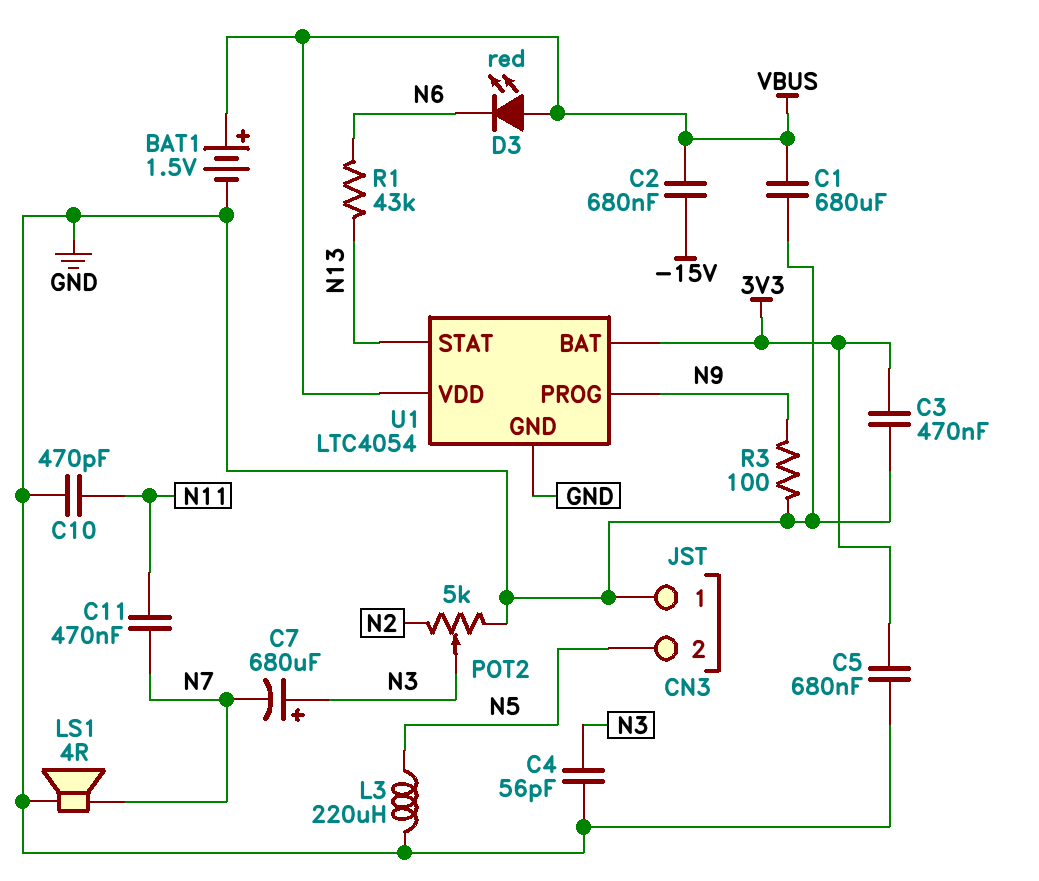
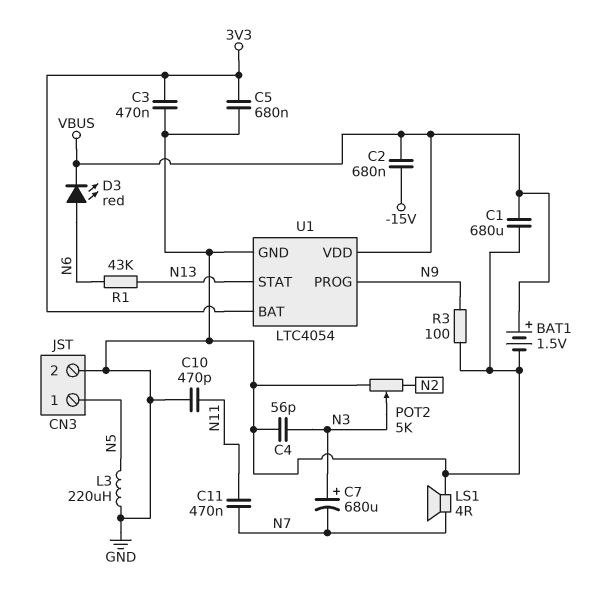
CN3 pin 1: GND -> N5
CN3 pin 2: N5 -> GND
D3: LED red (A VBUS, K N6) -> LED red (A N6, K VBUS)

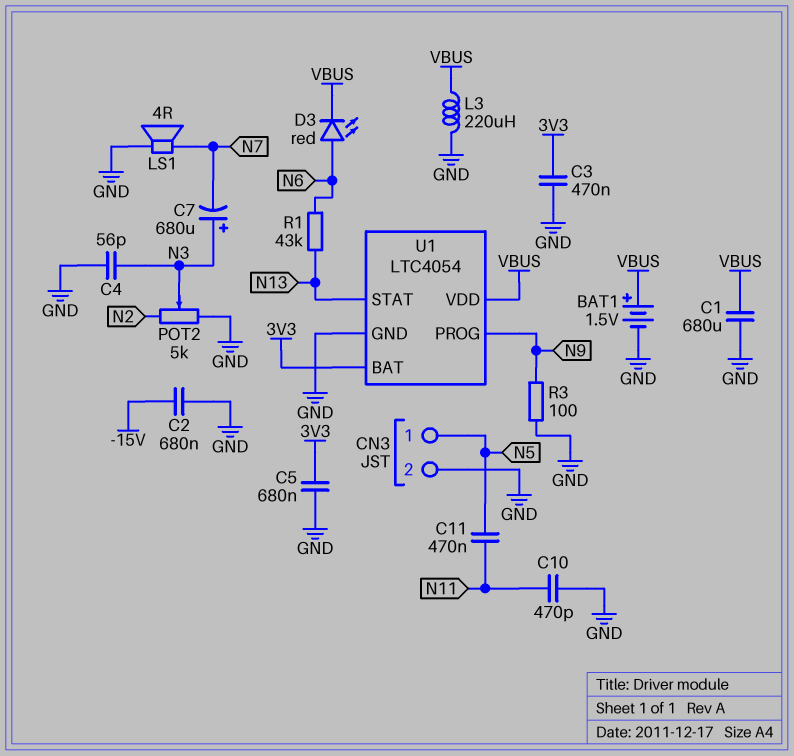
C2: 680nF (-15V, VBUS) -> 680nF (-15V, GND)
C11: 470nF (N7, N11) -> 470nF (N5, N11)
L3: 220uH (GND, N5) -> 220uH (GND, VBUS)

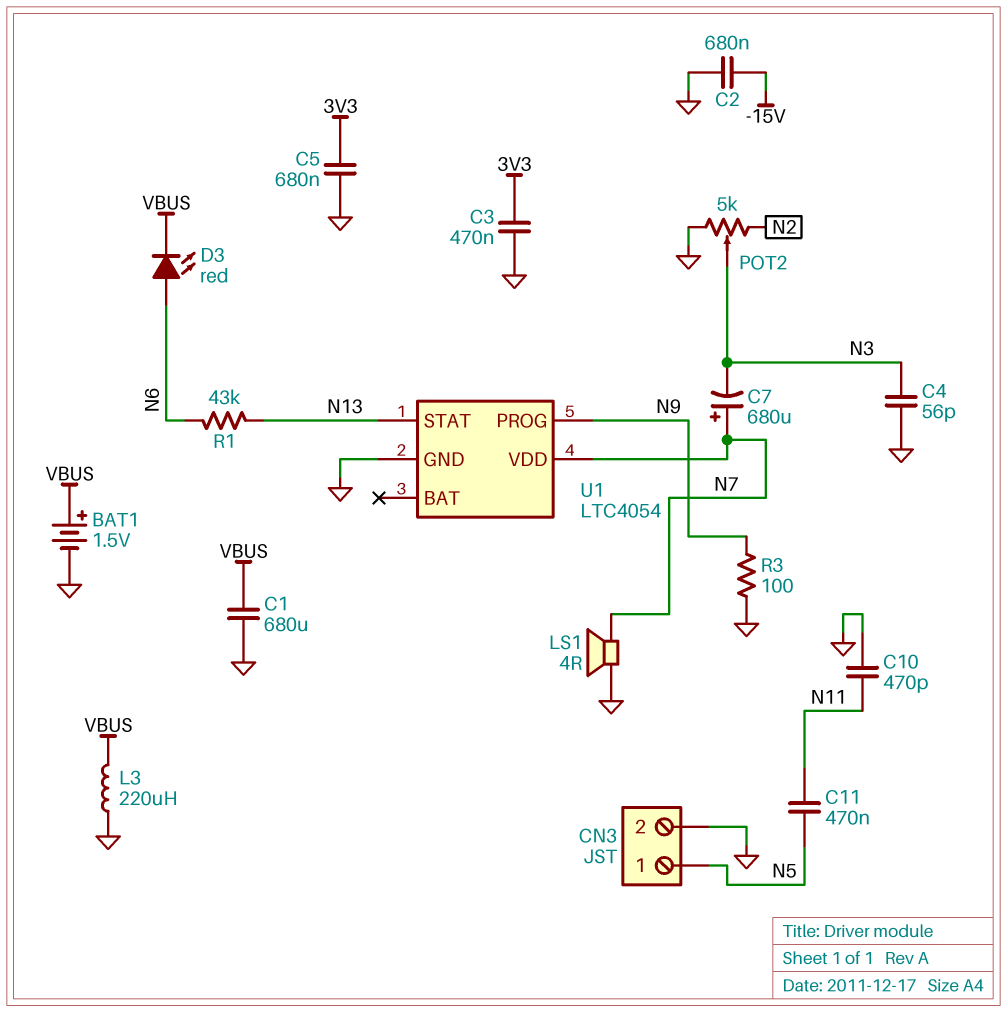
C7: 680uF (plus N3, minus N7) -> 680uF (plus N7, minus N3)
U1 pin BAT: 3V3 -> none
U1 pin VDD: VBUS -> N7

